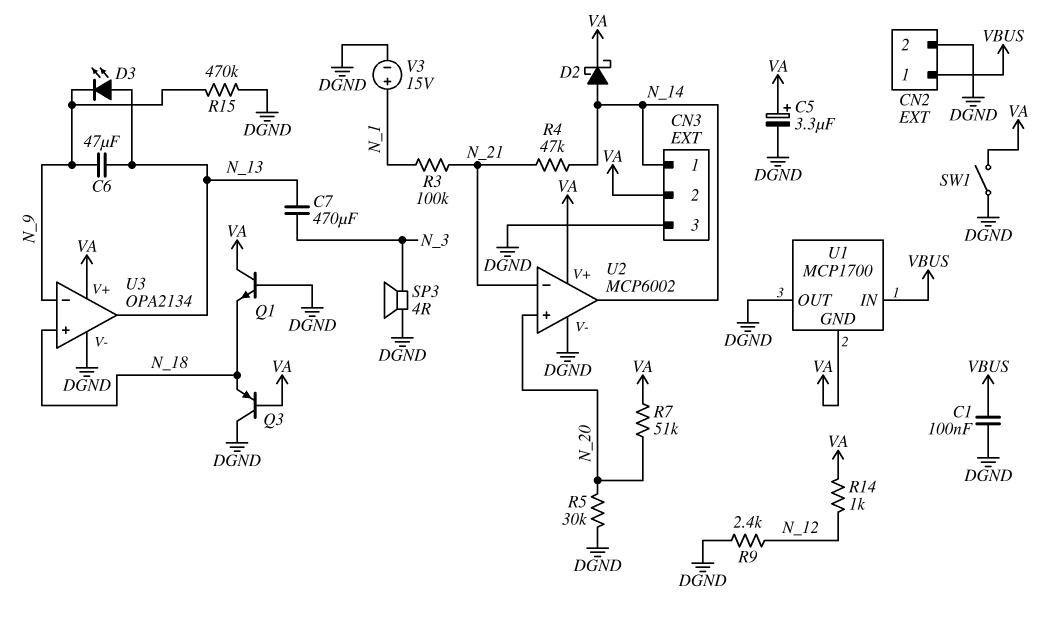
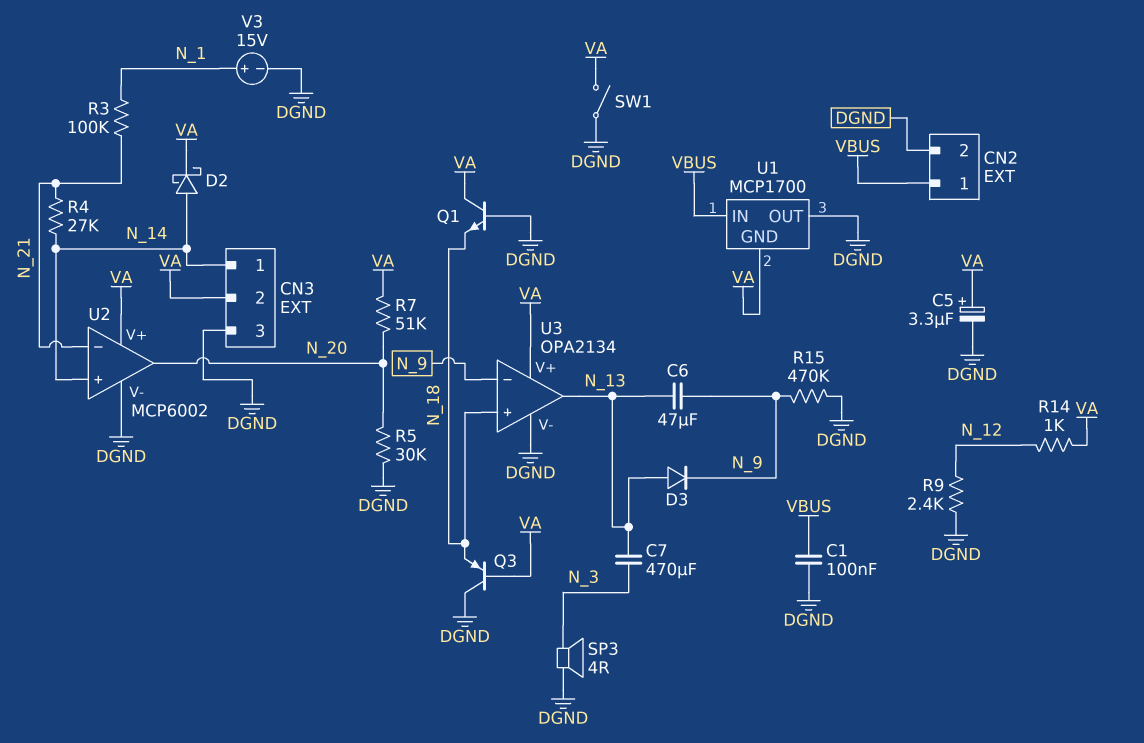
D3: LED (A N_13, K N_9) -> diode (A N_13, K N_9)
R4: 47k (N_14, N_21) -> 27k (N_14, N_21)
U2 pin in+: N_20 -> N_14
U2 pin out: N_14 -> N_20

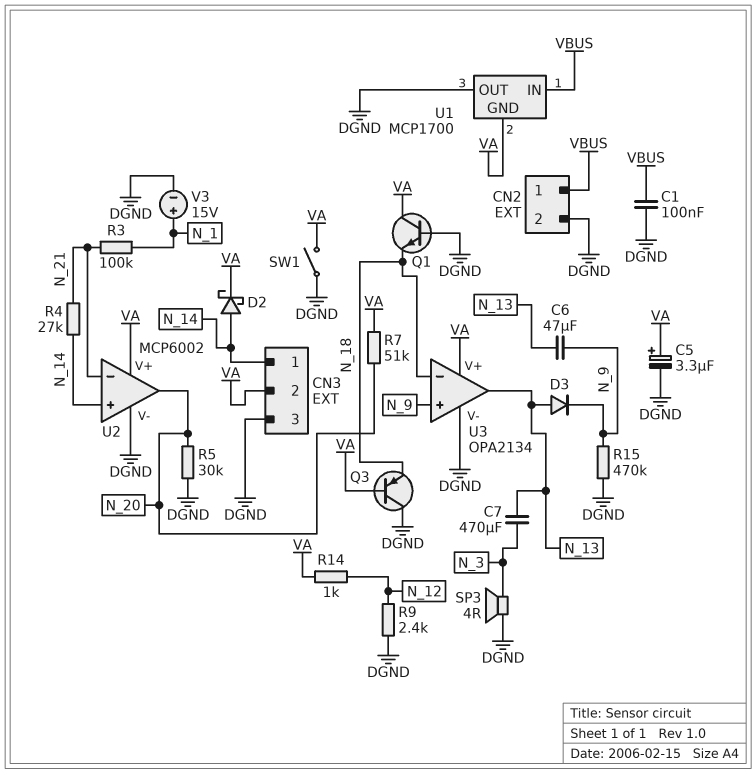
U3 pin in+: N_18 -> N_9
U3 pin in-: N_9 -> N_18

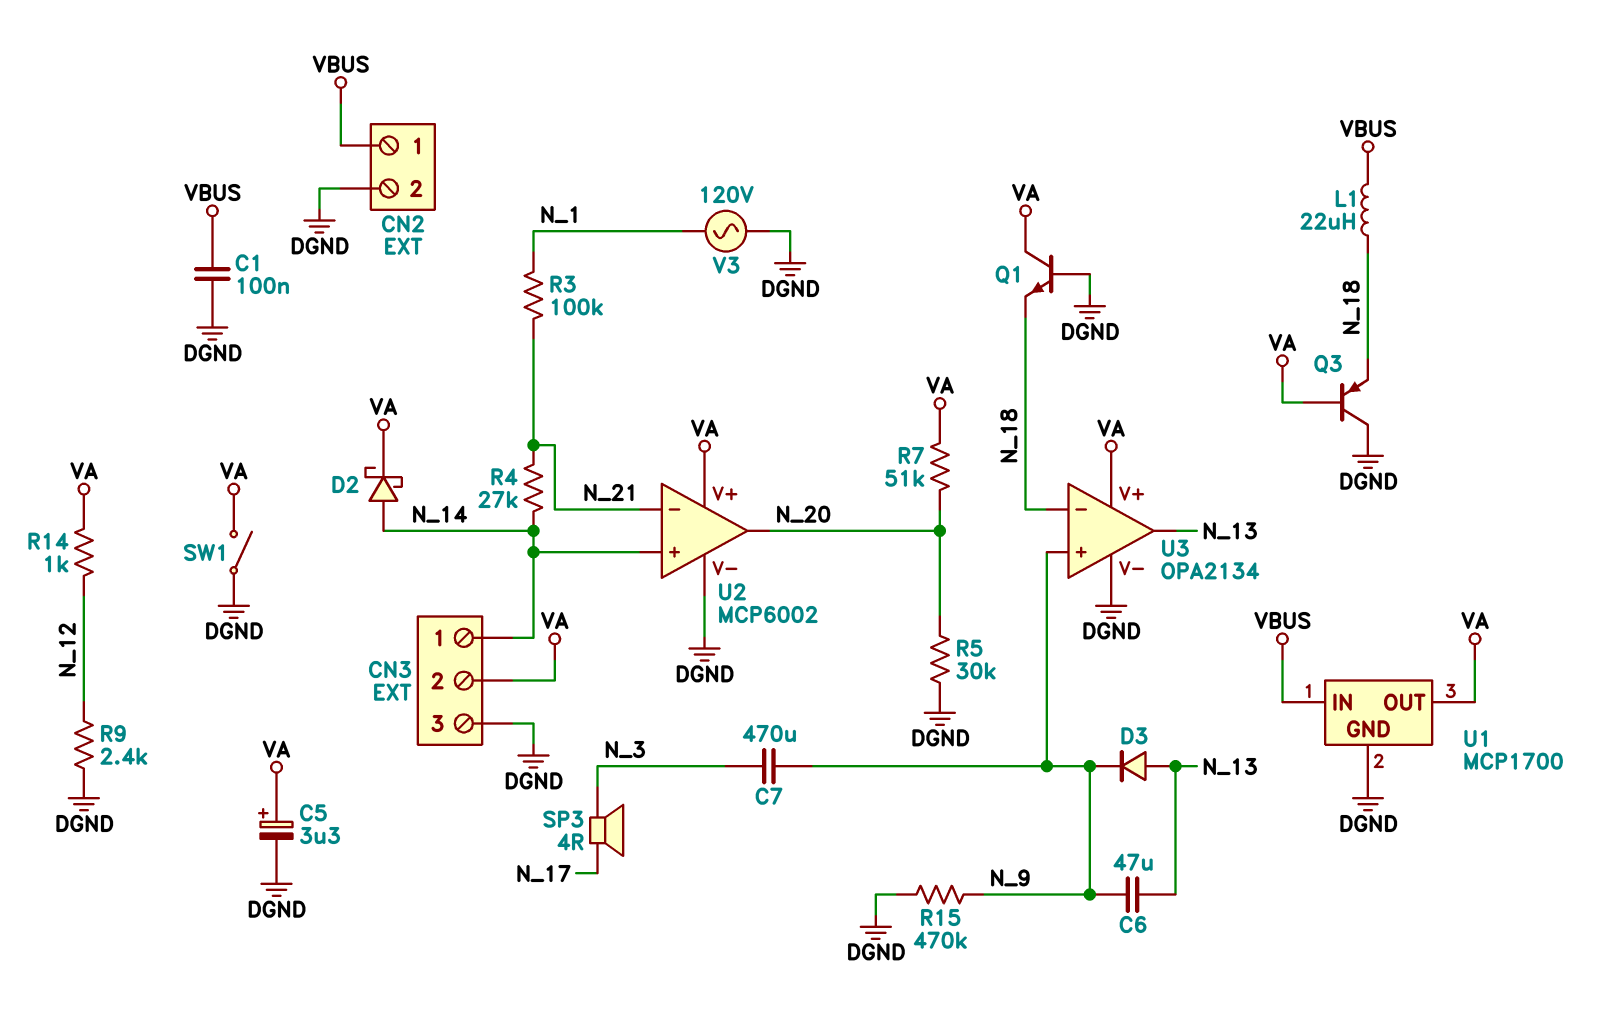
C7: 470uF (N_3, N_13) -> 470uF (N_3, N_9)
L1: none -> 22uH (N_18, VBUS)
SP3: speaker 4R (DGND, N_3) -> speaker 4R (N_3, N_17)
U1 pin GND: VA -> DGND
U1 pin OUT: DGND -> VA
V3: 15V (plus N_1, minus DGND) -> AC 120V (DGND, N_1)

